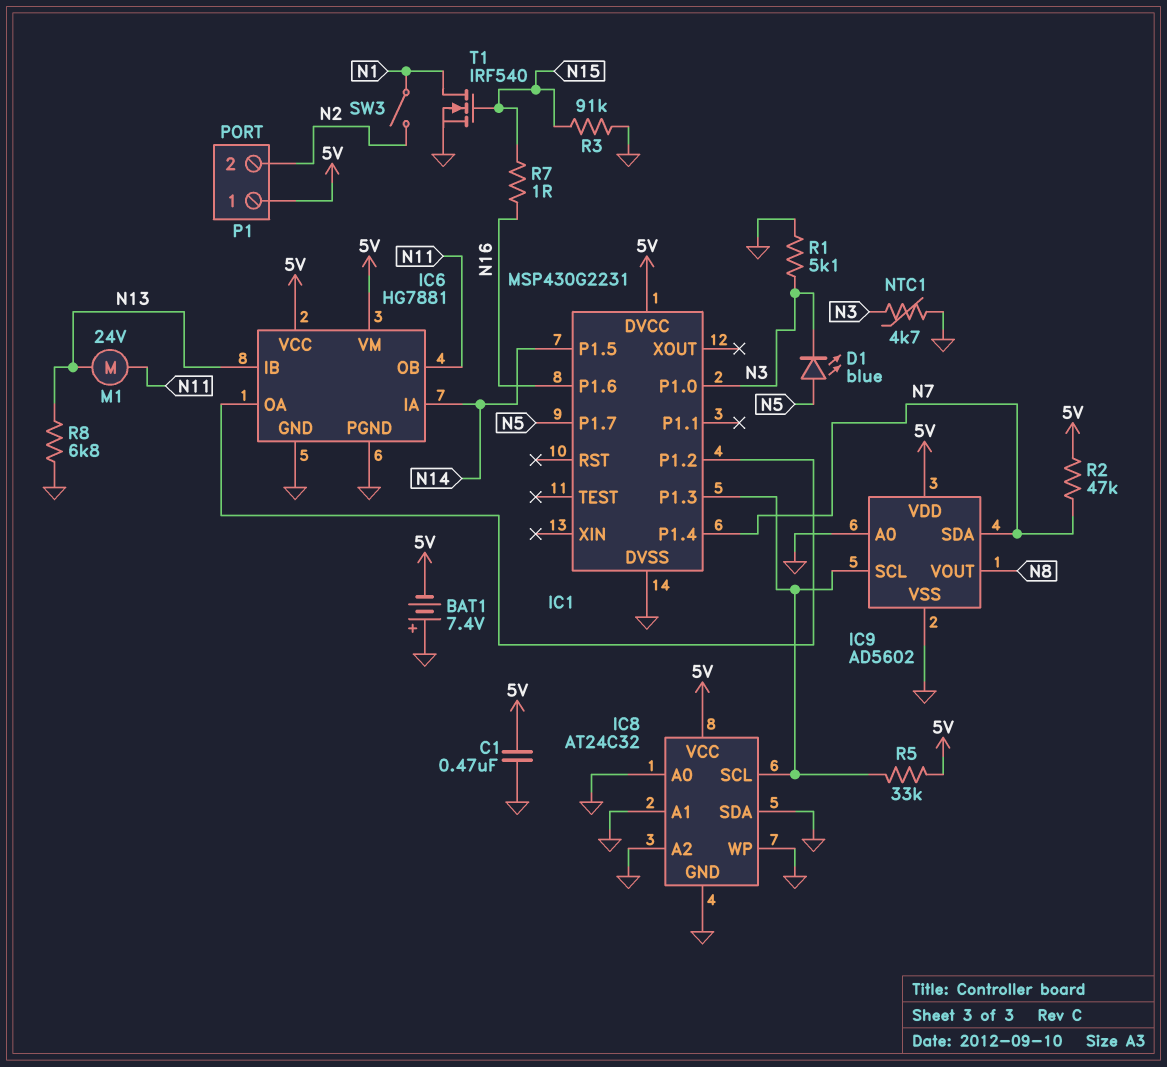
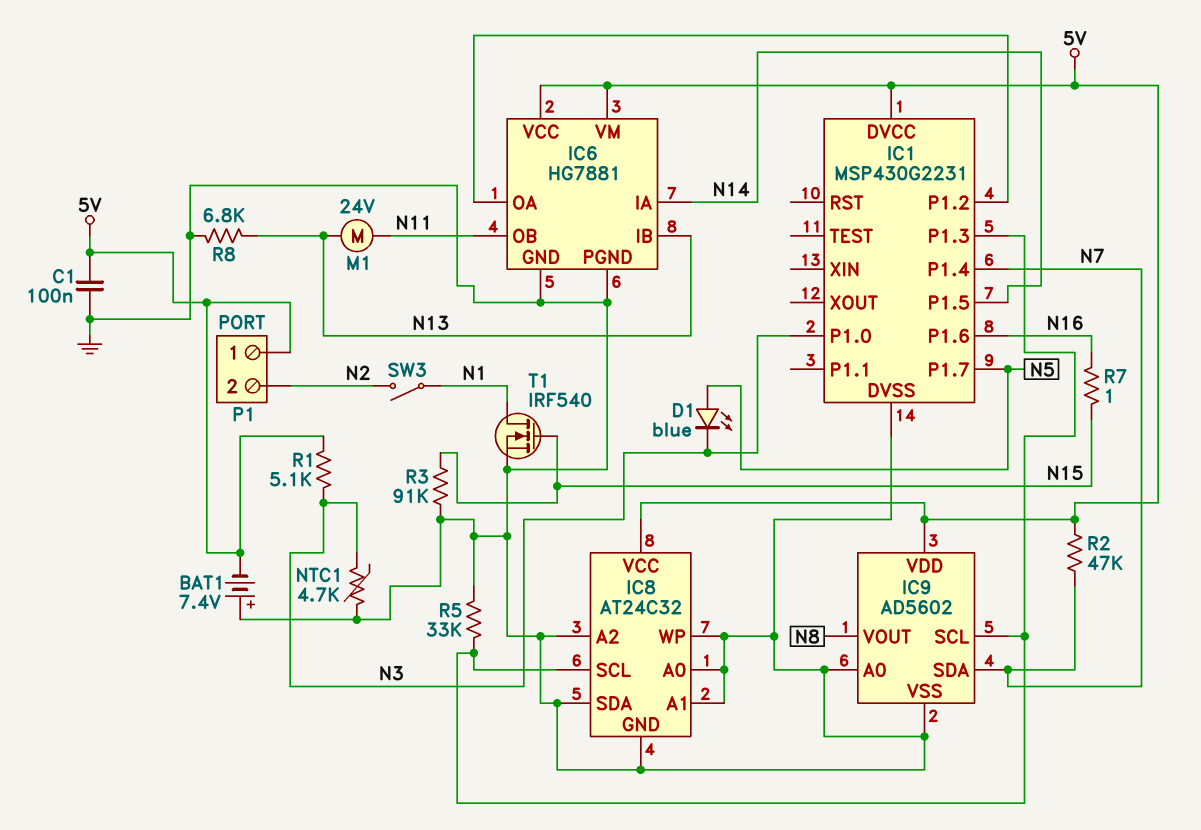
C1: 470nF (5V, GND) -> 100nF (5V, GND)
R1: 5.1k (GND, N3) -> 5.1k (5V, N3)
R5: 33k (5V, IC1/P1.3) -> 33k (GND, IC1/P1.3)

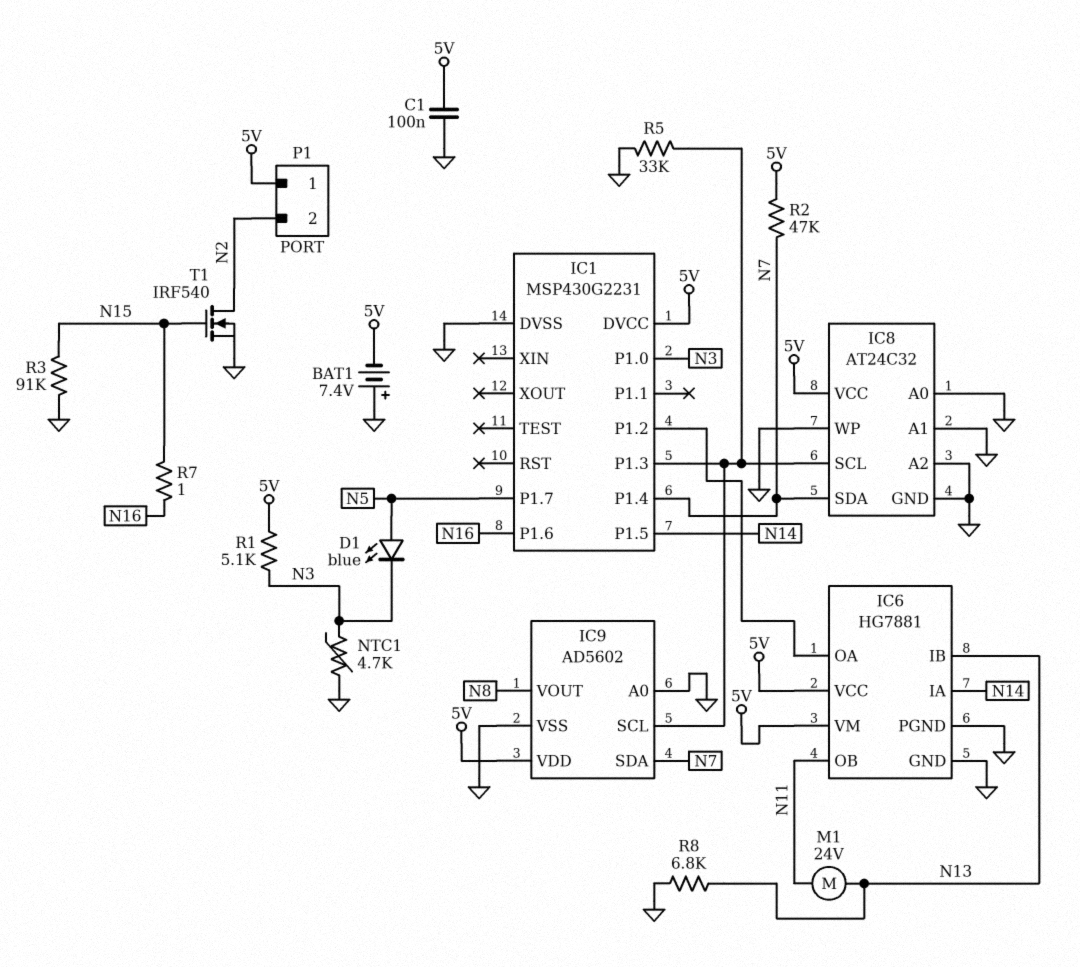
IC8 pin SDA: GND -> N7
SW3: switch (N1, N2) -> none
T1: NMOS IRF540 (G N15, D N1, S GND) -> NMOS IRF540 (G N15, D N2, S GND)

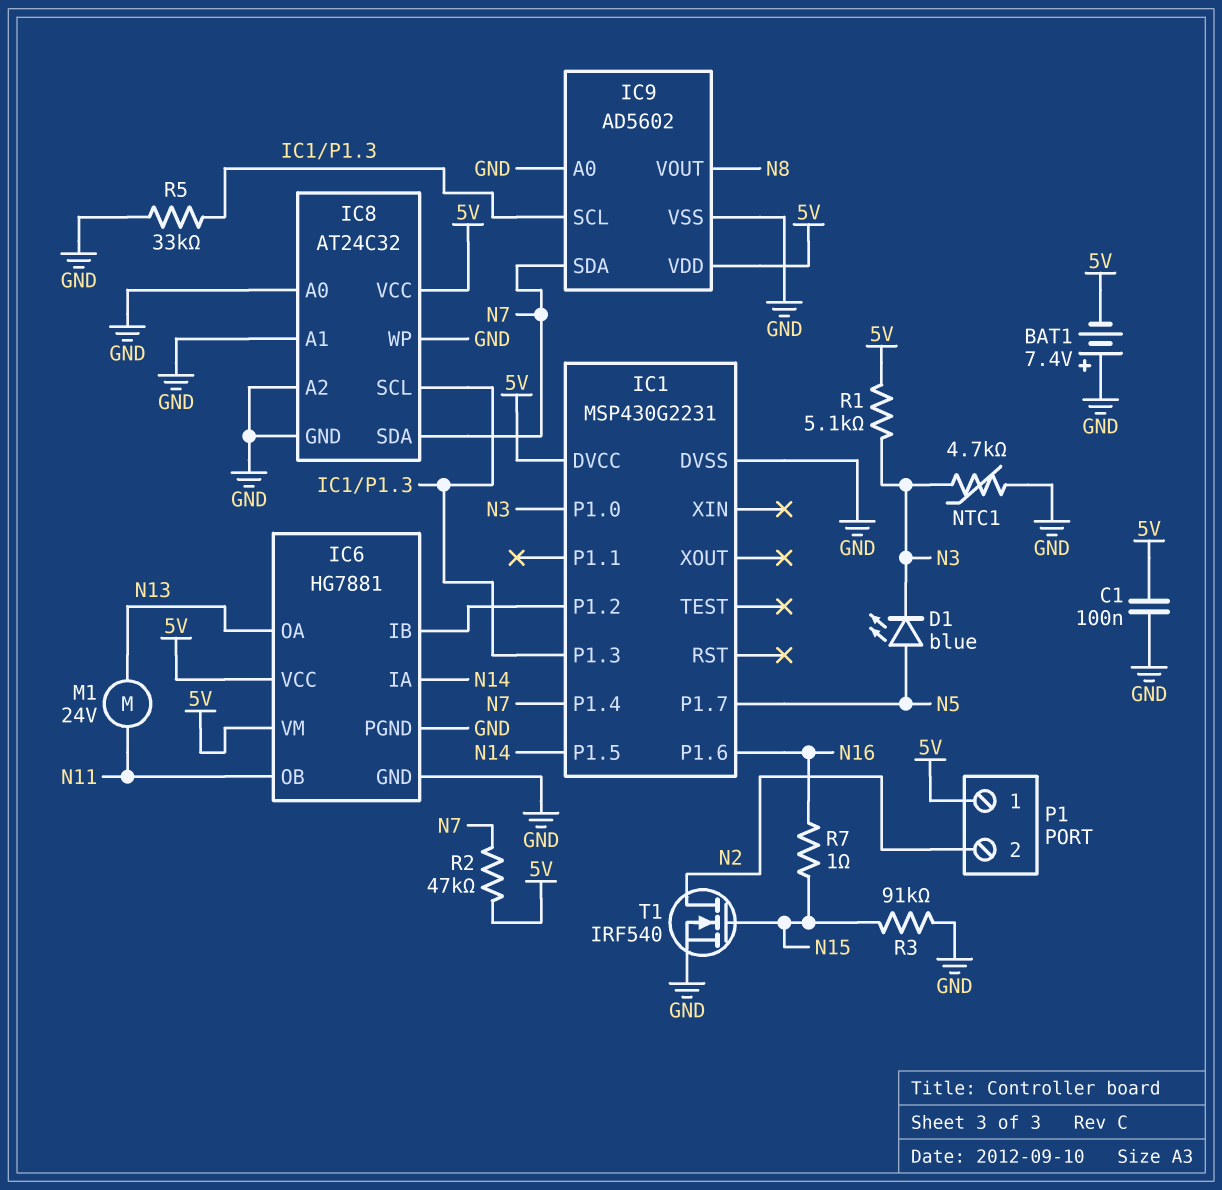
IC6 pin IB: N13 -> IC1/P1.2
IC6 pin OA: IC1/P1.2 -> N13
R8: 6.8k (GND, N13) -> none

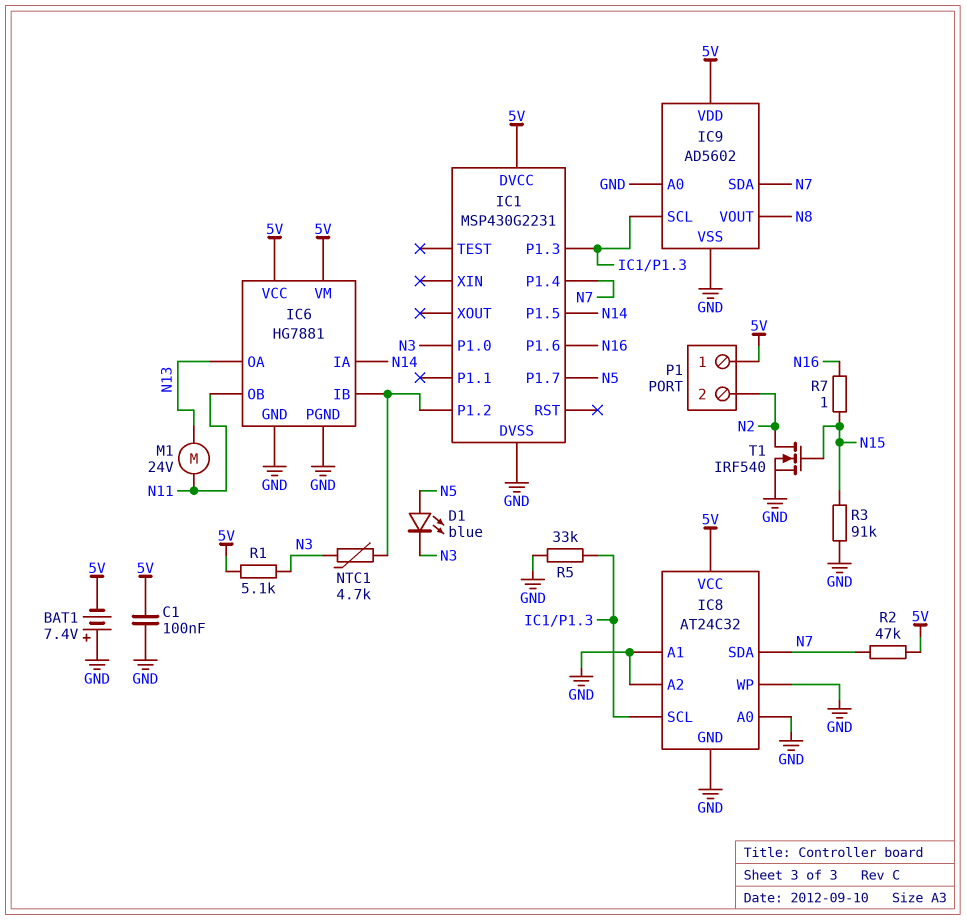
NTC1: 4.7k (GND, N3) -> 4.7k (IC1/P1.2, N3)

